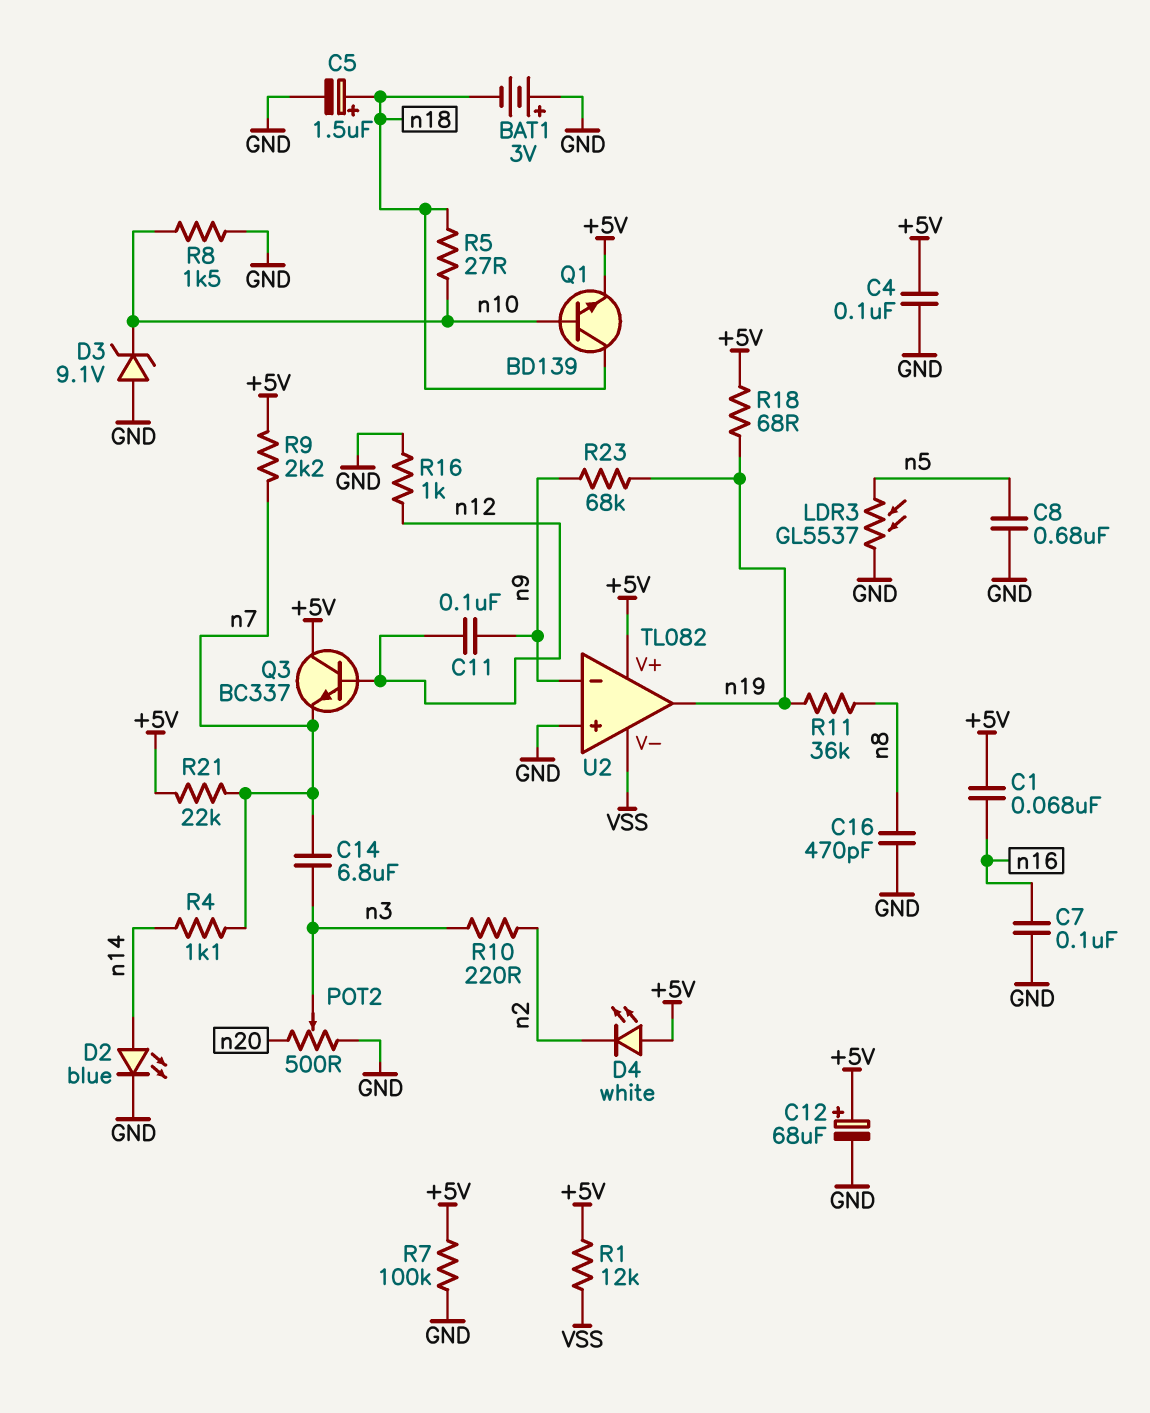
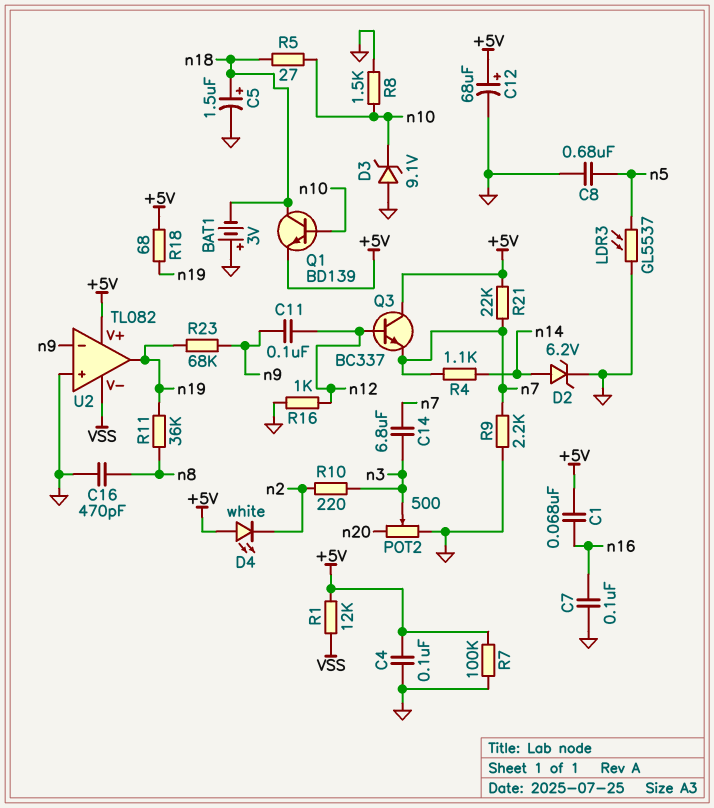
D2: LED blue (A n14, K GND) -> zener 6.2V (A n14, K GND)
R9: 2.2k (+5V, n7) -> 2.2k (GND, n7)

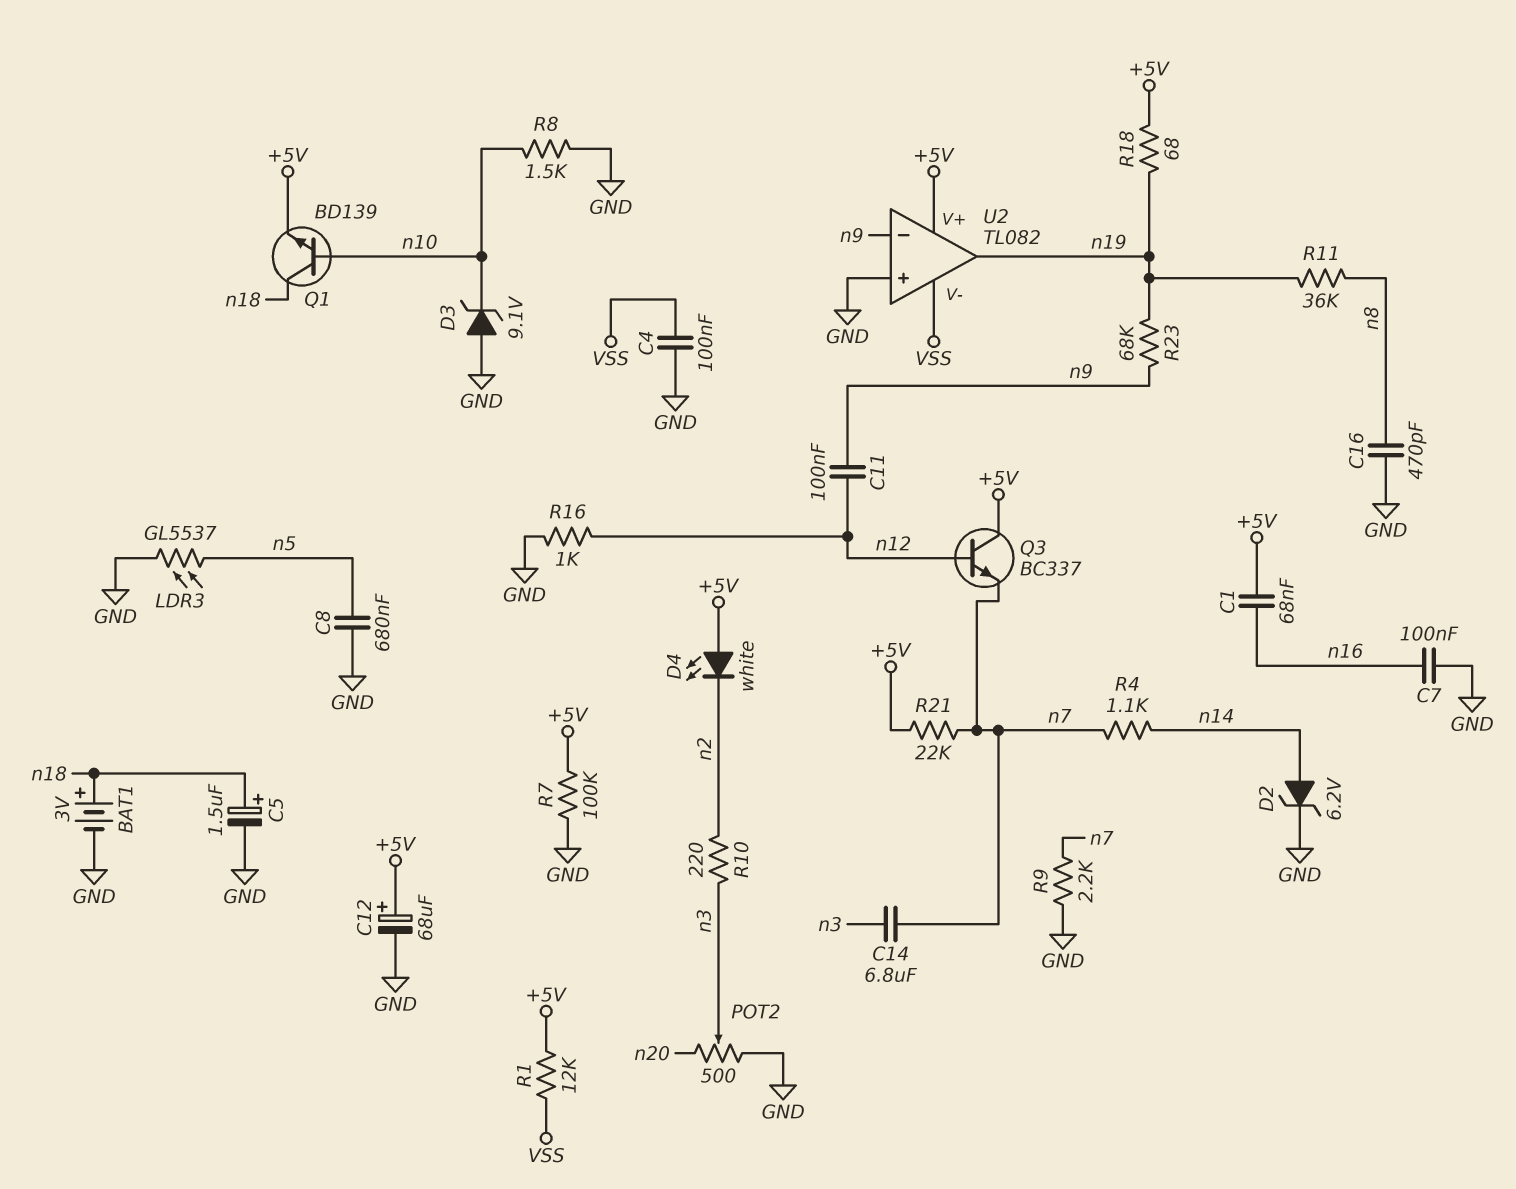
BAT1: 3V (plus GND, minus n18) -> 3V (plus n18, minus GND)
C4: 100nF (+5V, GND) -> 100nF (GND, VSS)
R5: 27 (n10, n18) -> none

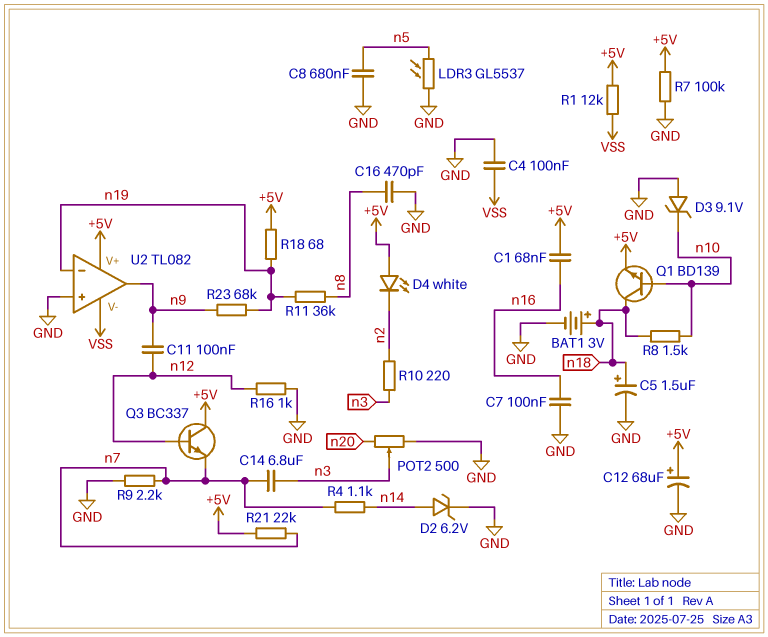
R8: 1.5k (GND, n10) -> 1.5k (n10, n18)
U2 pin in-: n9 -> n19
U2 pin out: n19 -> n9

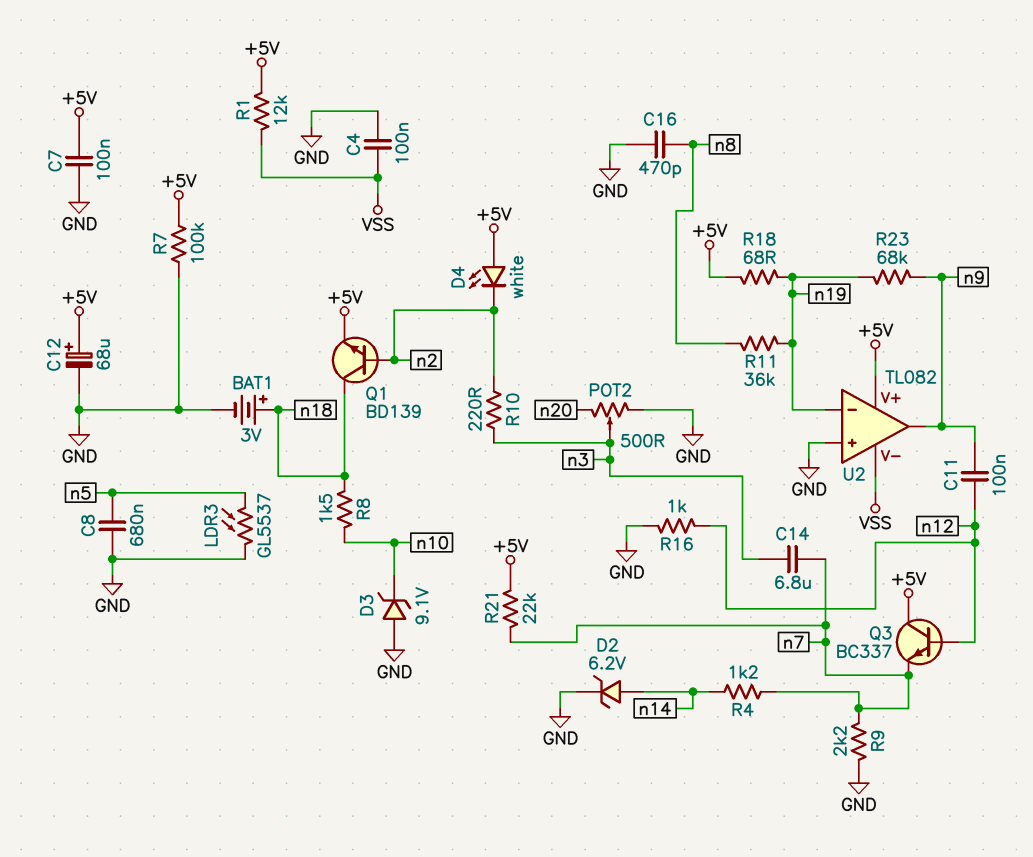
C1: 68nF (+5V, n16) -> none
C5: 1.5uF (plus n18, minus GND) -> none
C7: 100nF (GND, n16) -> 100nF (+5V, GND)
Q1: NPN BD139 (B n10, C n18, E +5V) -> NPN BD139 (B n2, C n18, E +5V)
R4: 1.1k (n7, n14) -> 1.2k (n7, n14)

